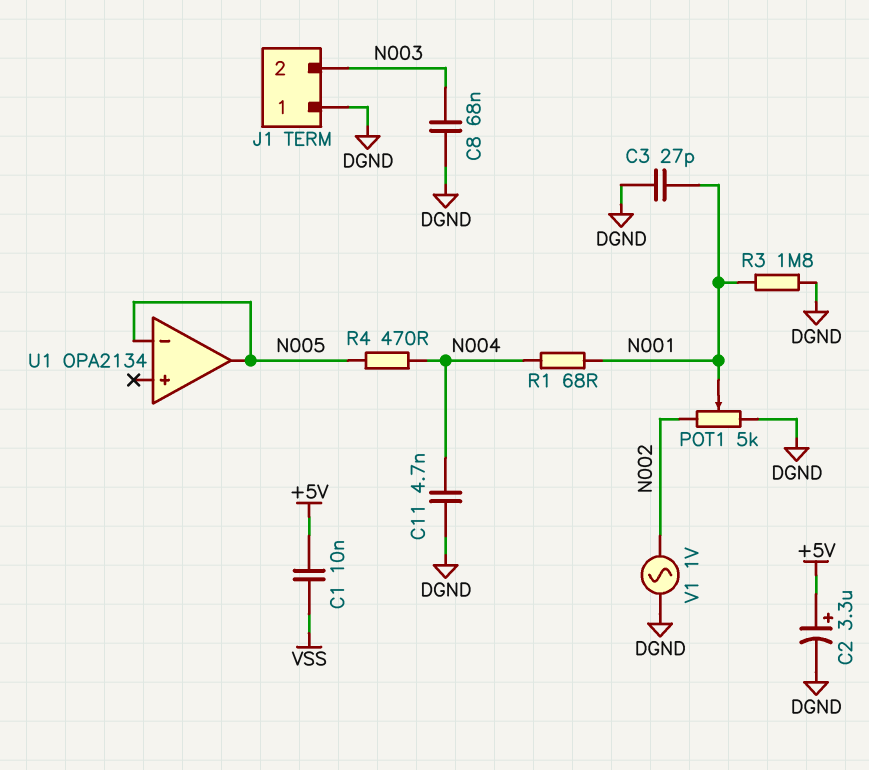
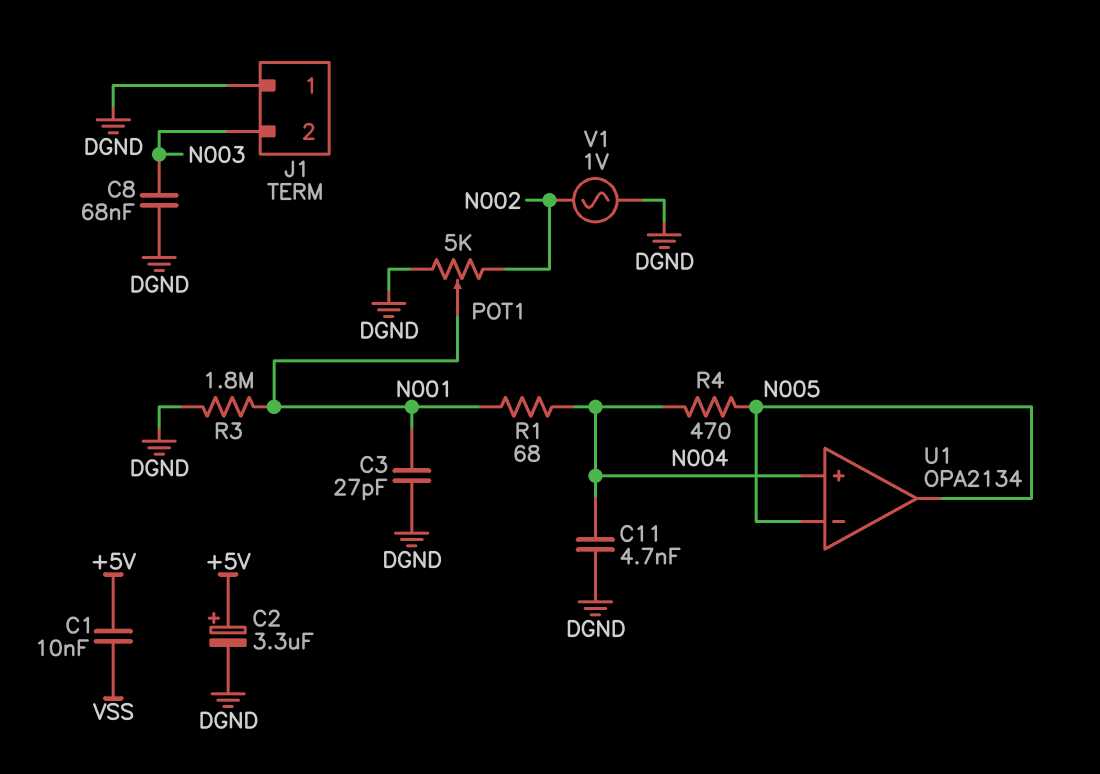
U1 pin in+: none -> N004

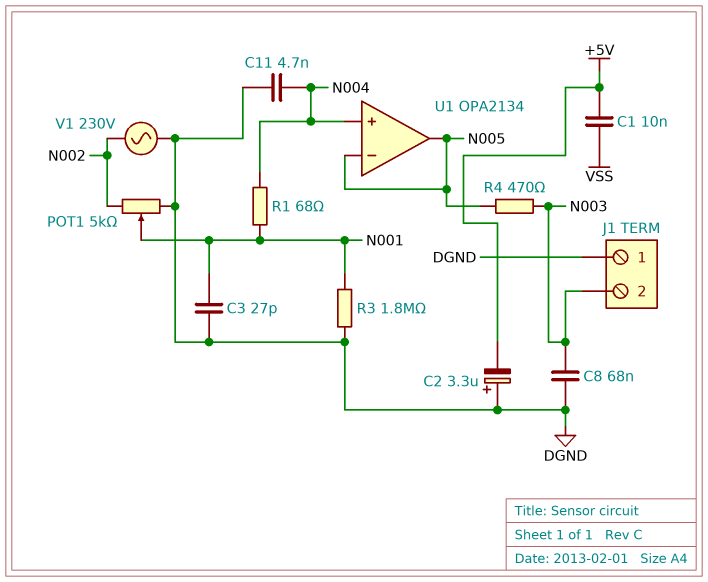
C2: 3.3uF (plus +5V, minus DGND) -> 3.3uF (plus DGND, minus +5V)
R4: 470 (N004, N005) -> 470 (N003, N005)
V1: AC 1V (DGND, N002) -> AC 230V (DGND, N002)

